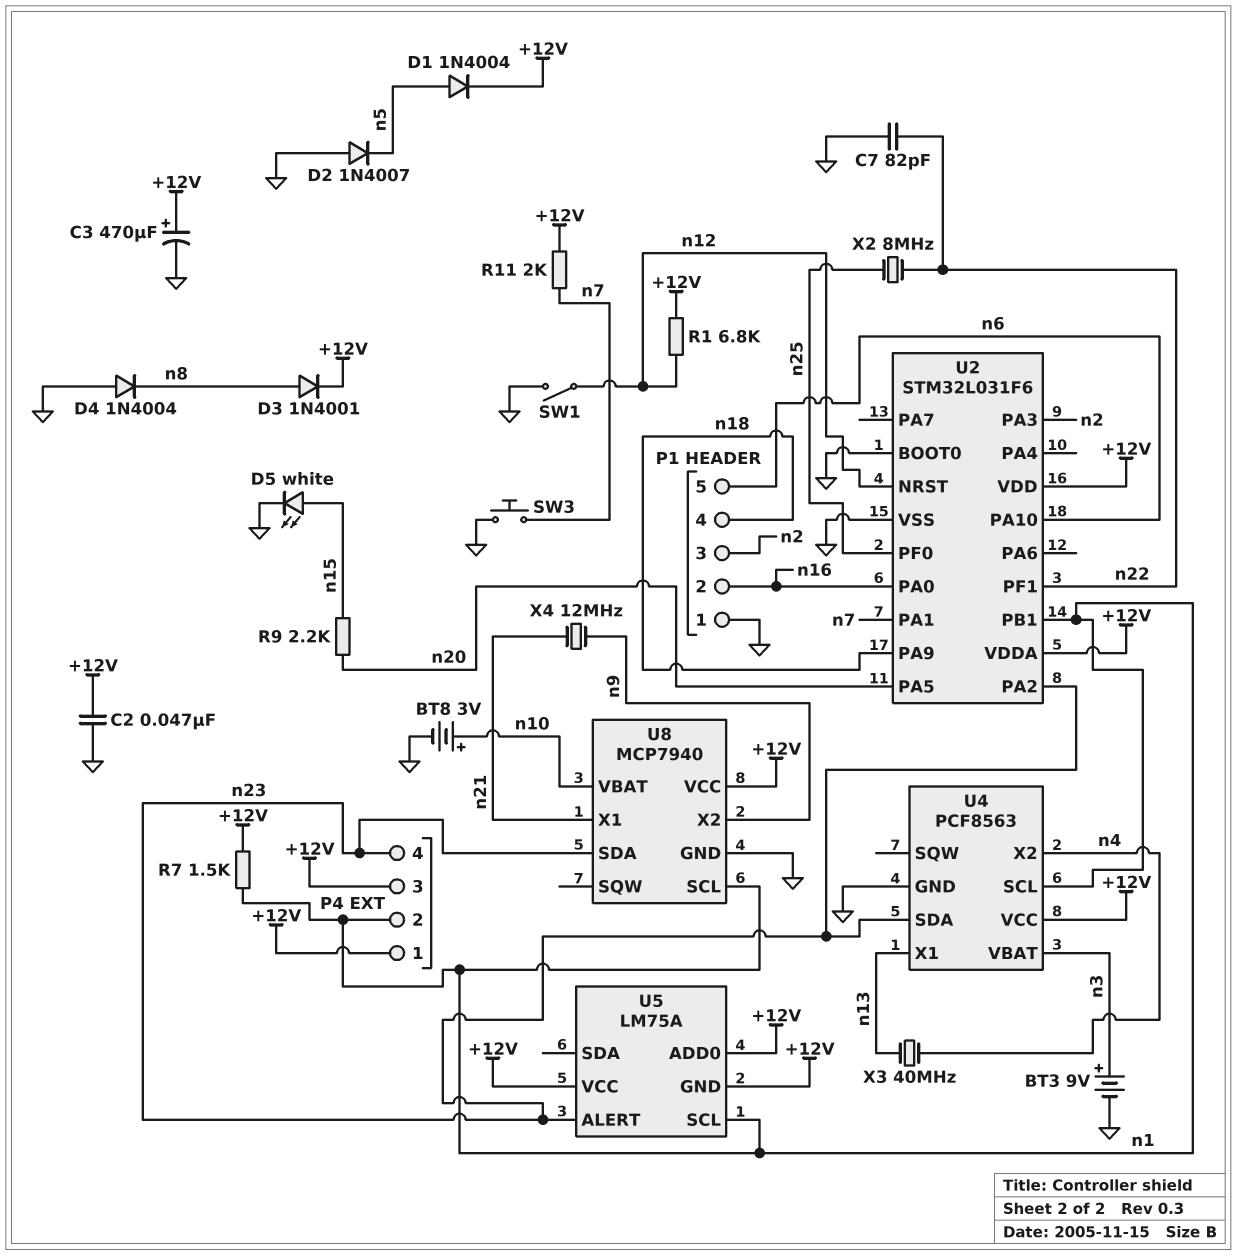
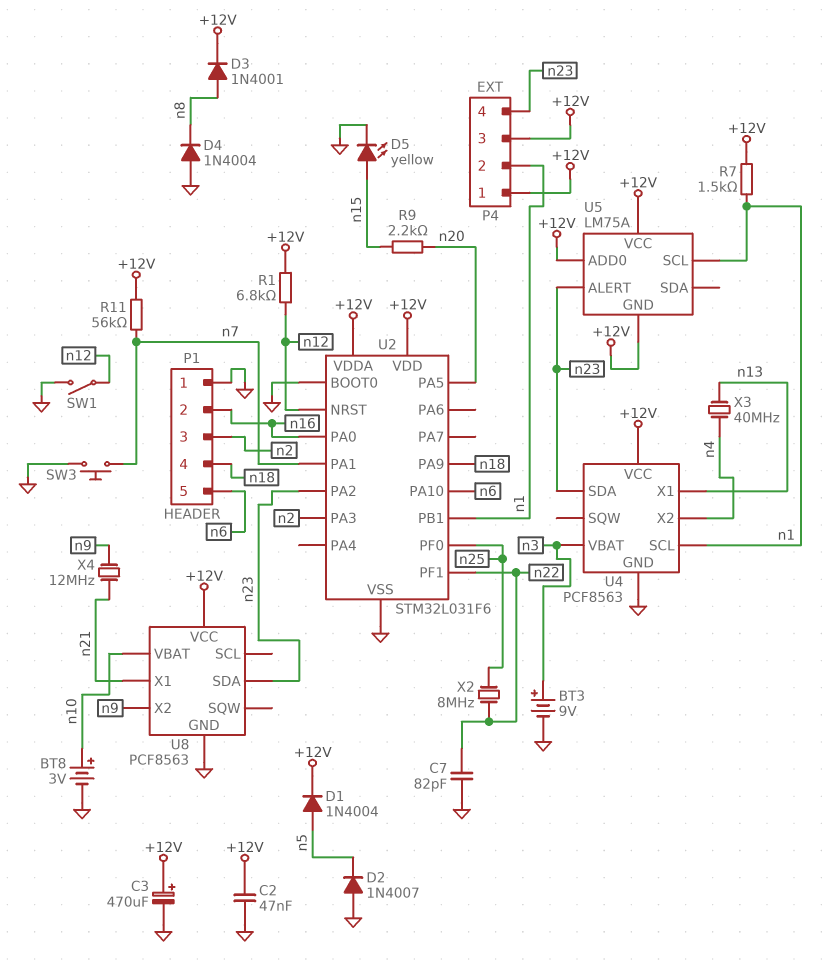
D5: LED white (A n15, K GND) -> LED yellow (A n15, K GND)
R11: 2k (+12V, n7) -> 56k (+12V, n7)
U8: MCP7940 -> PCF8563
U8 pin SCL: n1 -> none

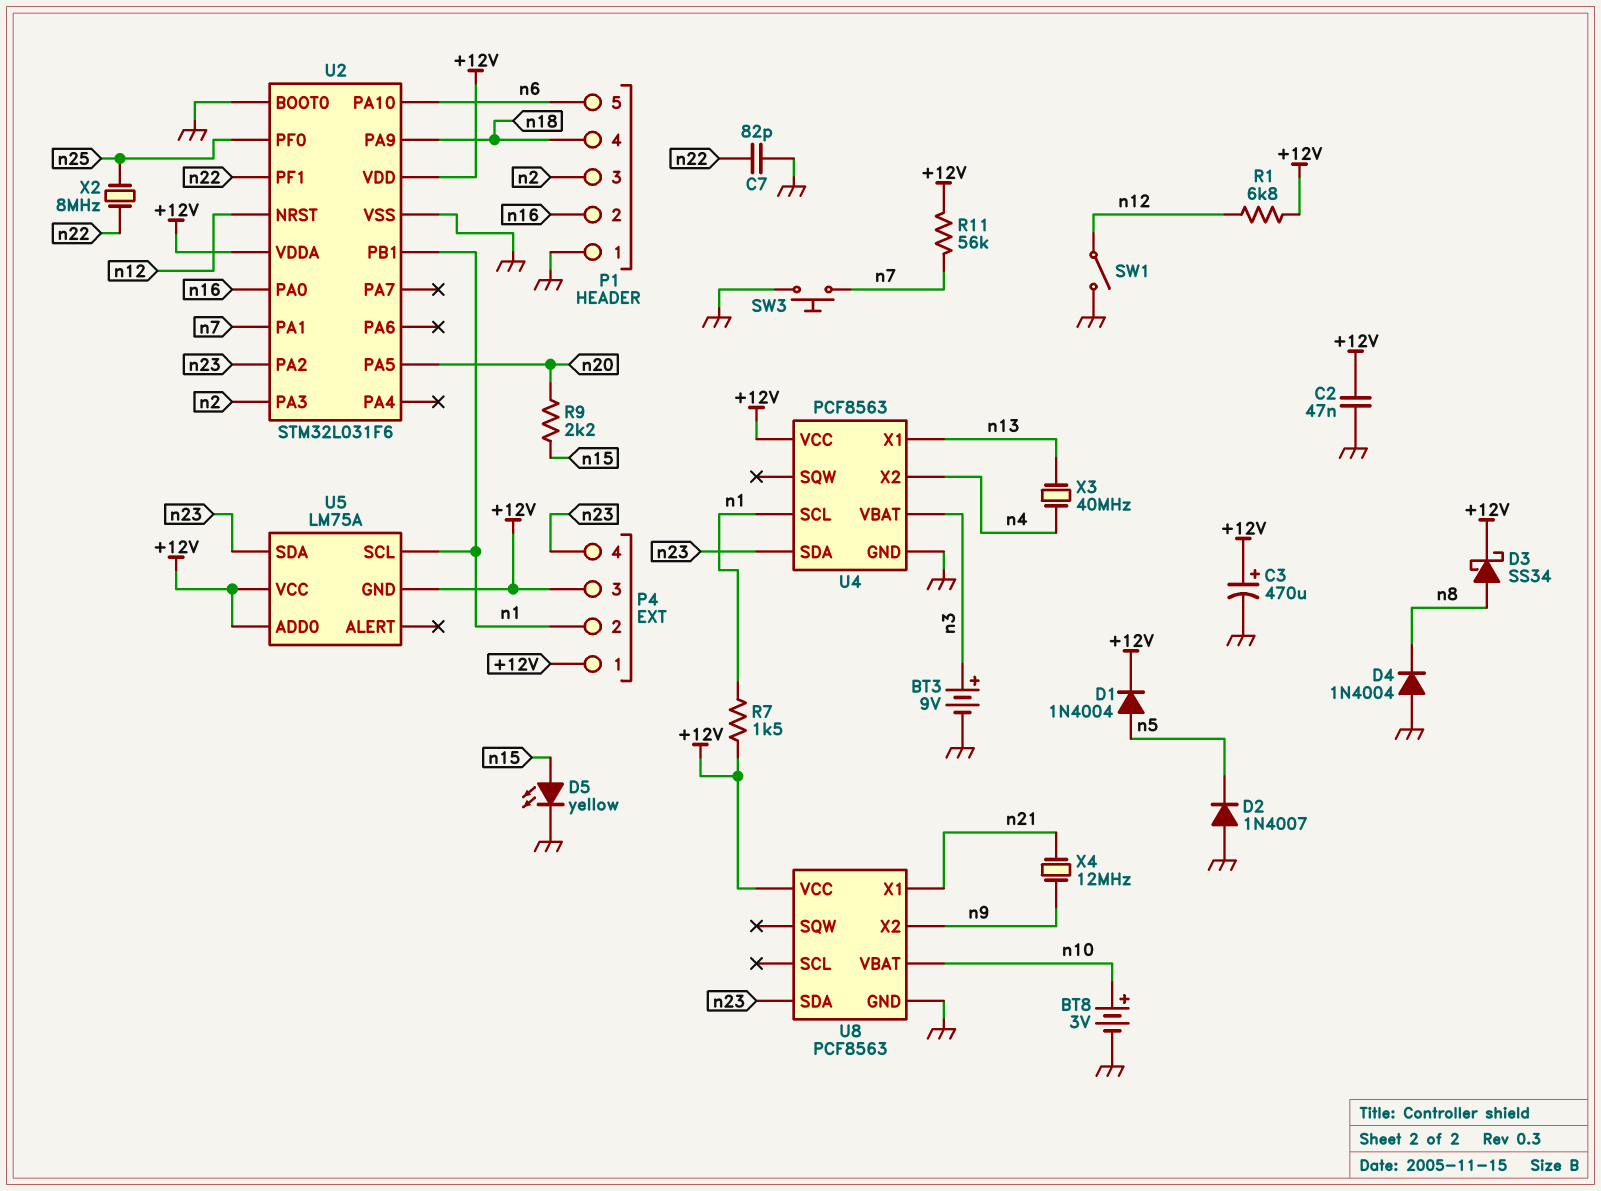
D3: diode 1N4001 (A n8, K +12V) -> schottky SS34 (A n8, K +12V)
U5 pin ALERT: n23 -> none
U5 pin SDA: none -> n23

